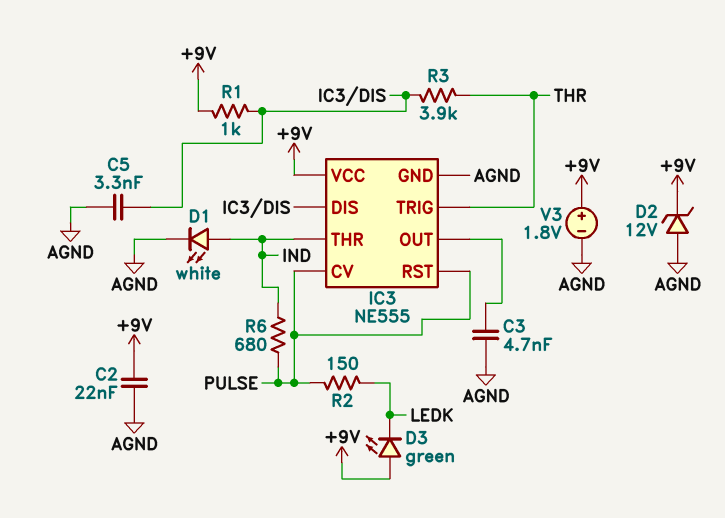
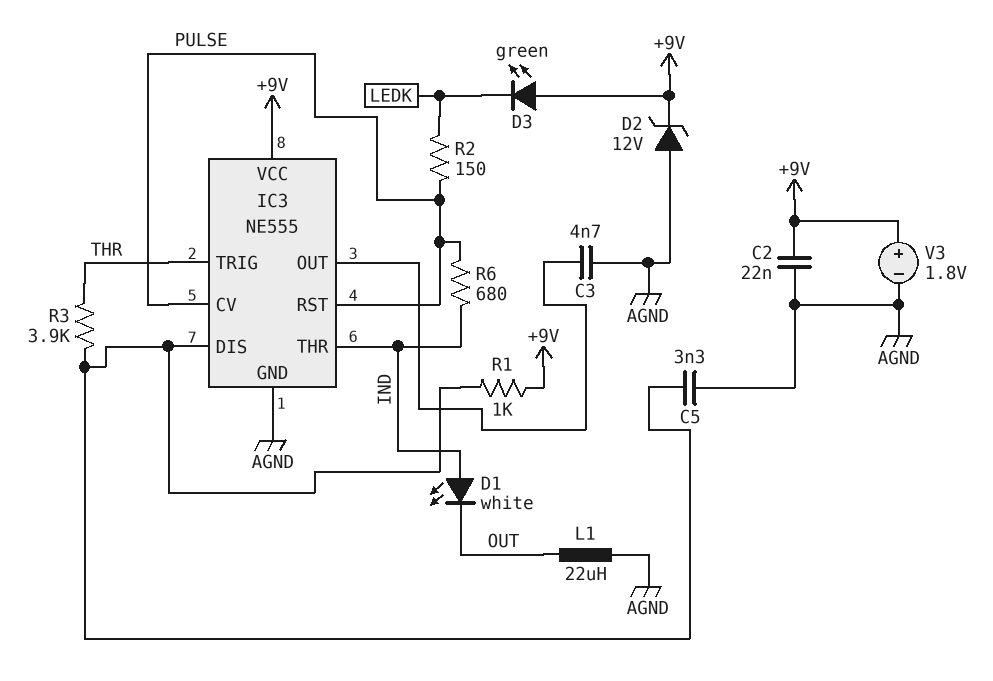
D1: LED white (A IND, K AGND) -> LED white (A IND, K OUT)
L1: none -> 22uH (AGND, OUT)

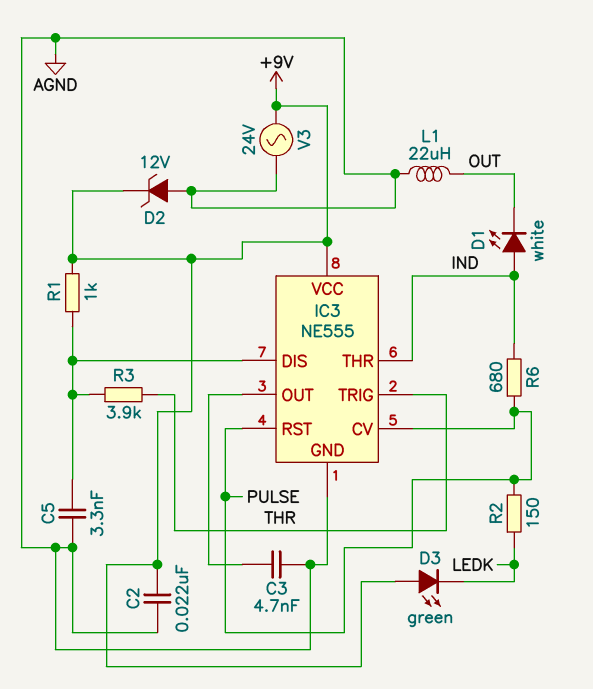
V3: 1.8V (plus +9V, minus AGND) -> AC 24V (+9V, AGND)

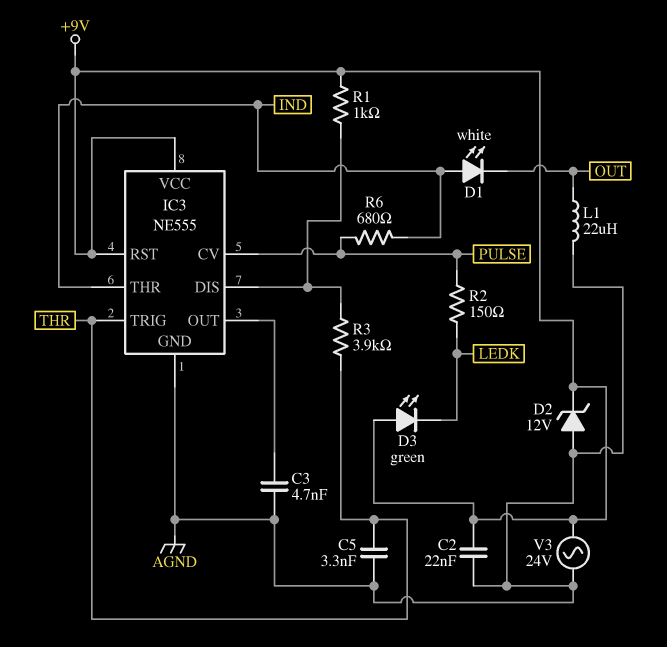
C5: 3.3nF (AGND, IC3/DIS) -> 3.3nF (AGND, THR)
IC3 pin RST: PULSE -> +9V

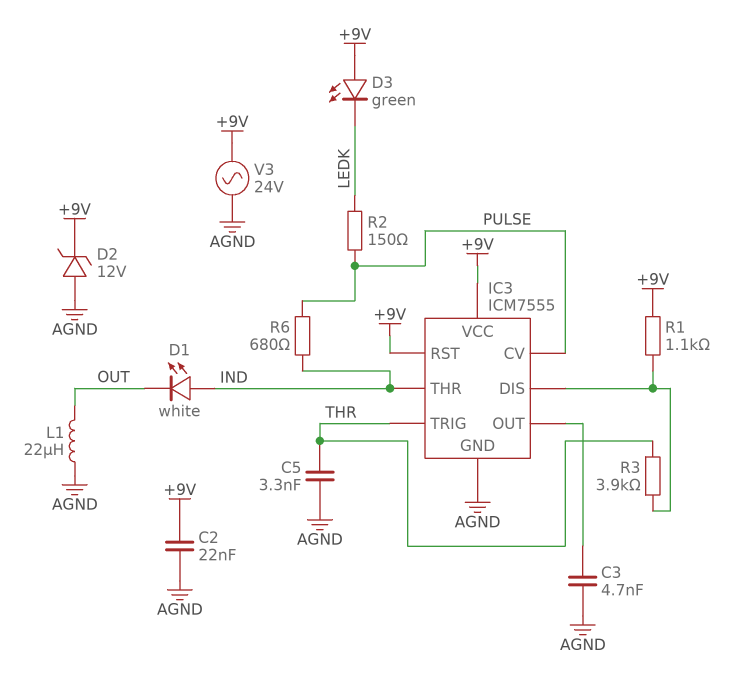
IC3: NE555 -> ICM7555
R1: 1k (+9V, IC3/DIS) -> 1.1k (+9V, IC3/DIS)

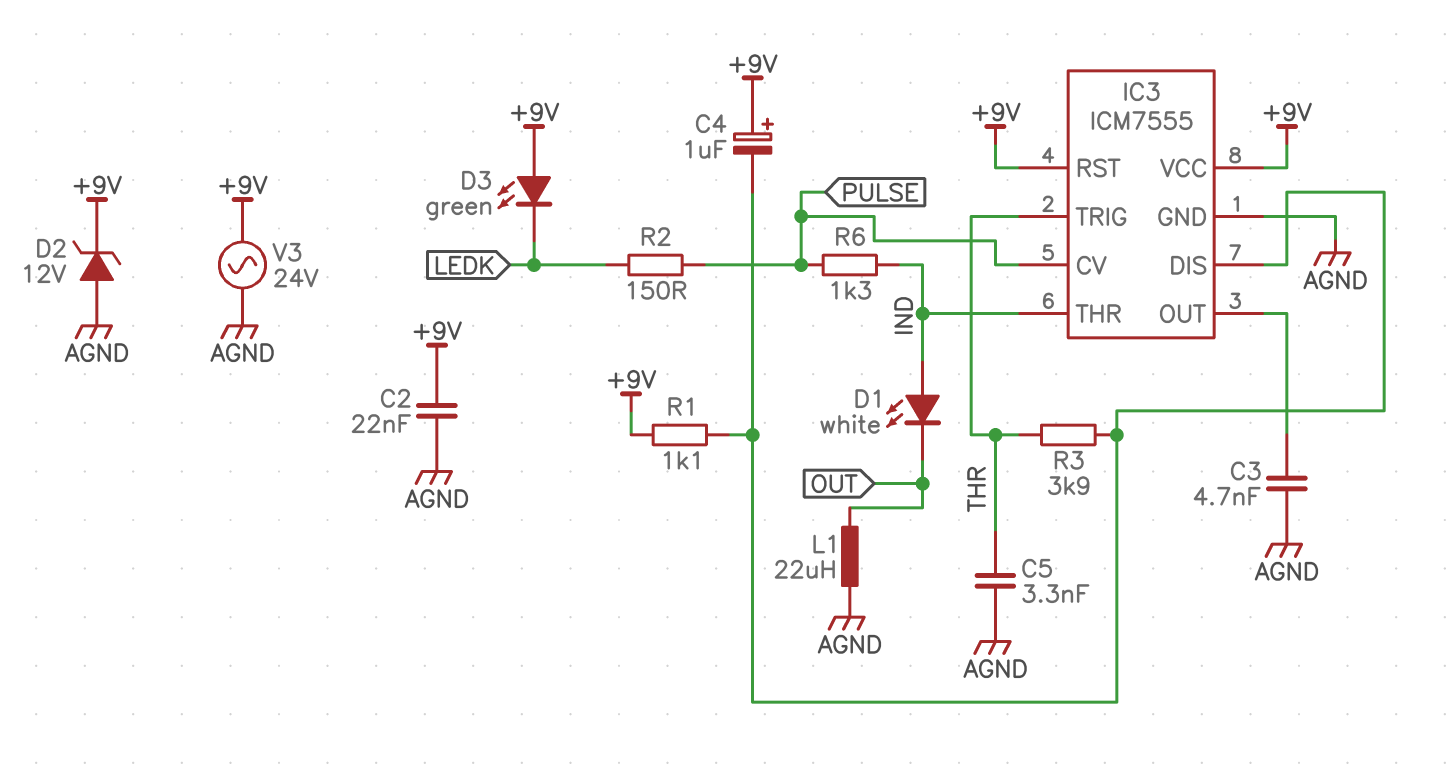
C4: none -> 1uF (plus +9V, minus IC3/DIS)
R6: 680 (IND, PULSE) -> 1.3k (IND, PULSE)

